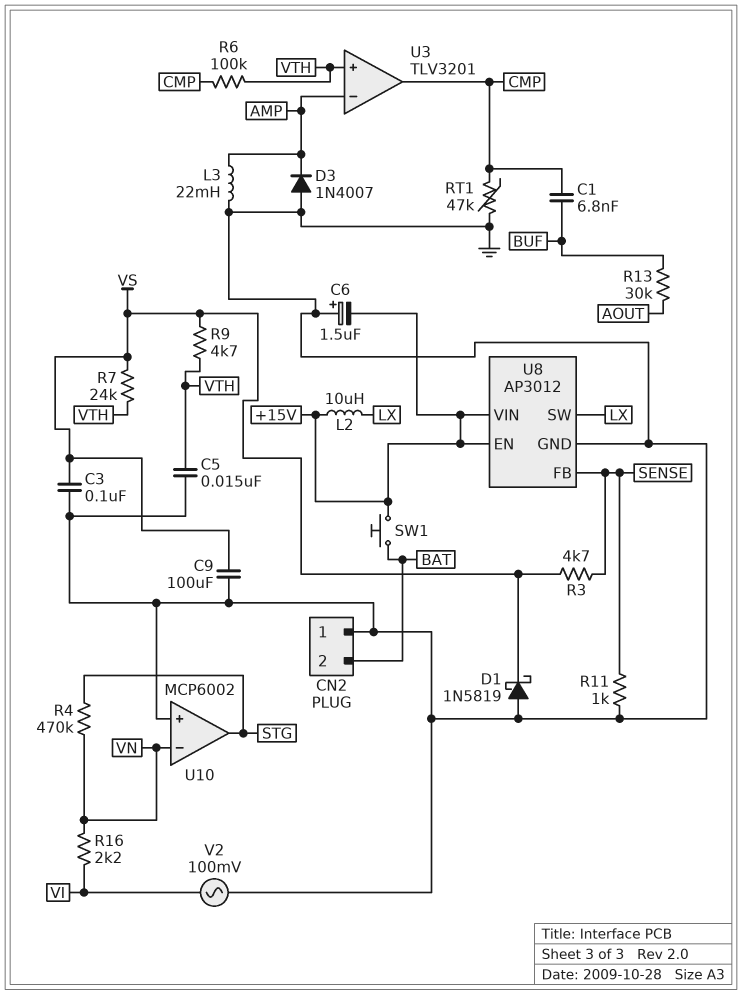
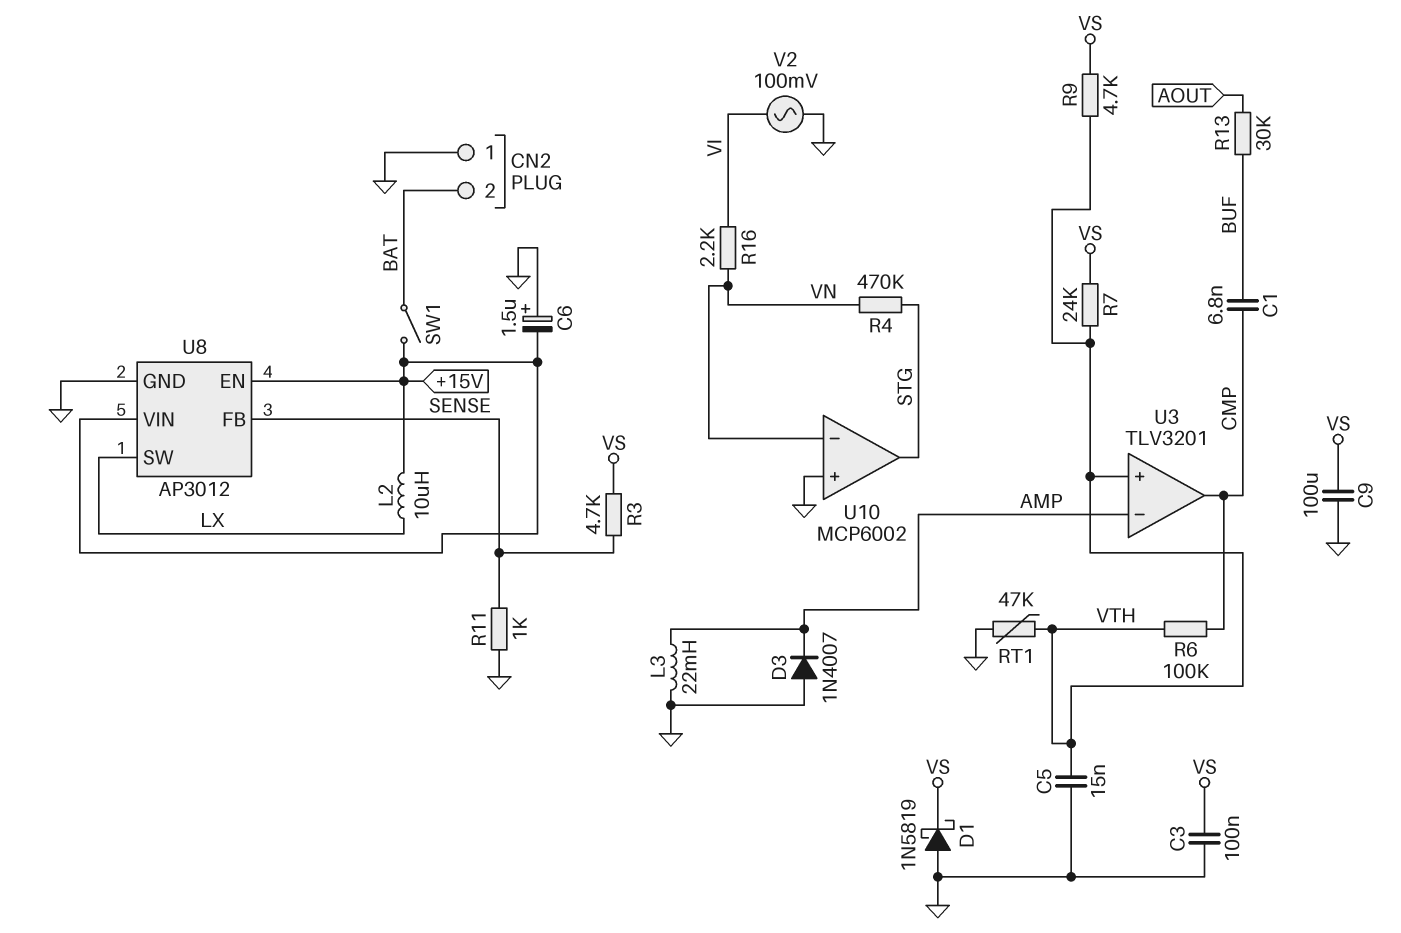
RT1: 47k (CMP, GND) -> 47k (GND, VTH)
SW1: button (+15V, BAT) -> switch (+15V, BAT)

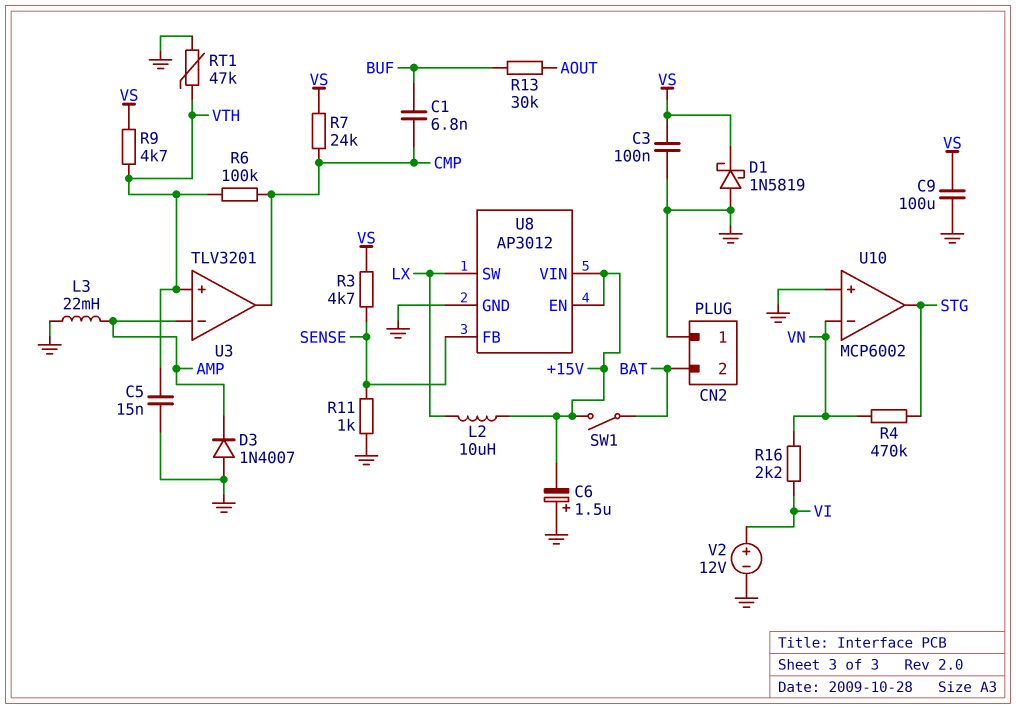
R7: 24k (VS, VTH) -> 24k (CMP, VS)
V2: AC 100mV (GND, VI) -> 12V (plus VI, minus GND)

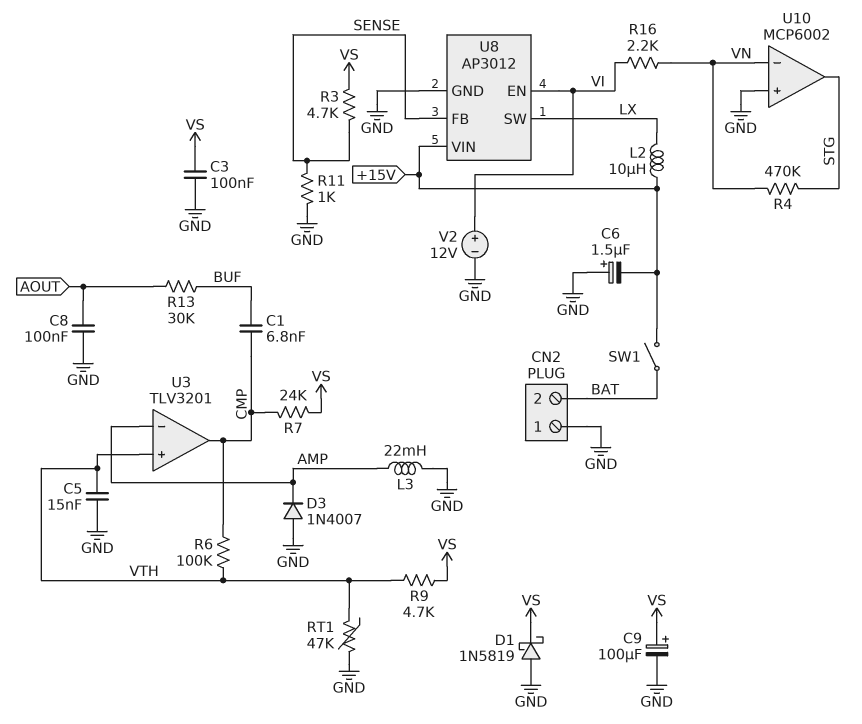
C8: none -> 100nF (AOUT, GND)
C9: 100uF (GND, VS) -> 100uF (plus VS, minus GND)
U8 pin EN: +15V -> VI

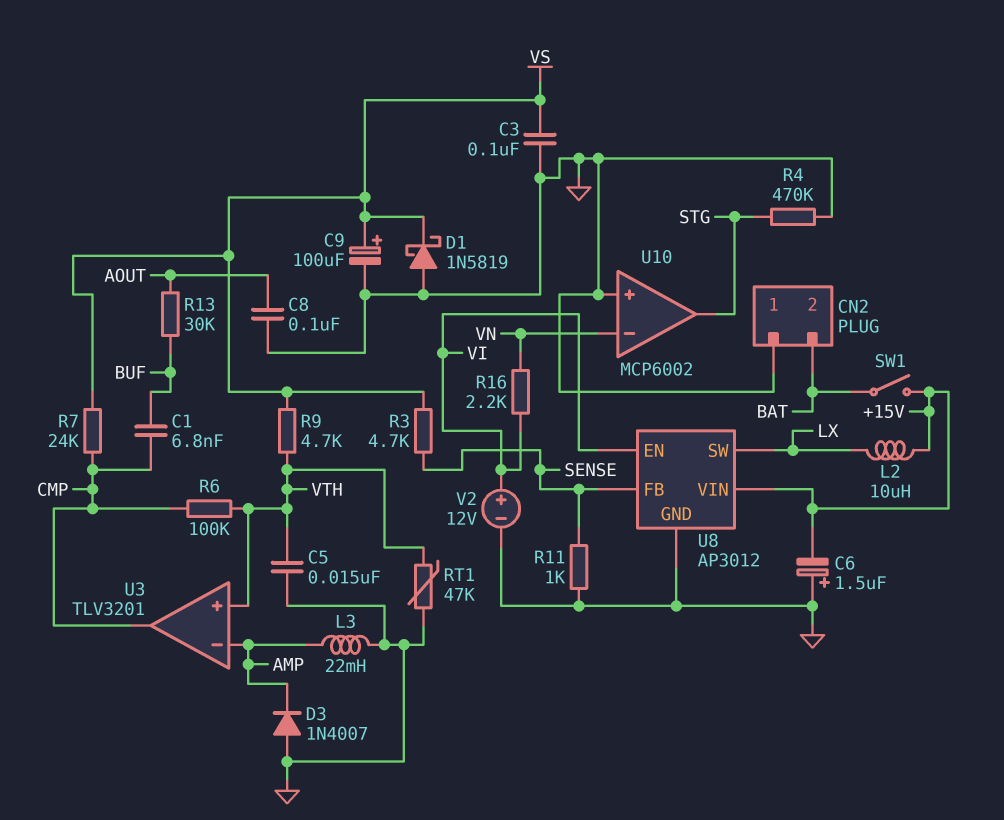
R4: 470k (STG, VN) -> 470k (GND, STG)

